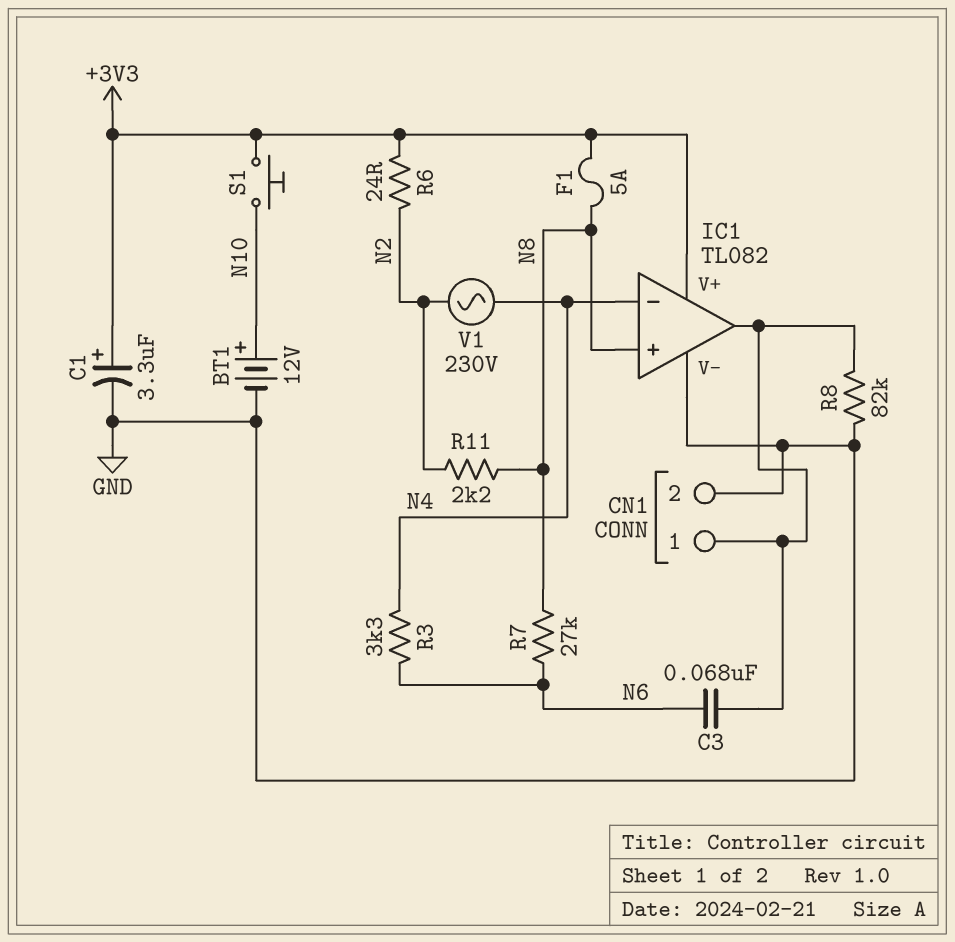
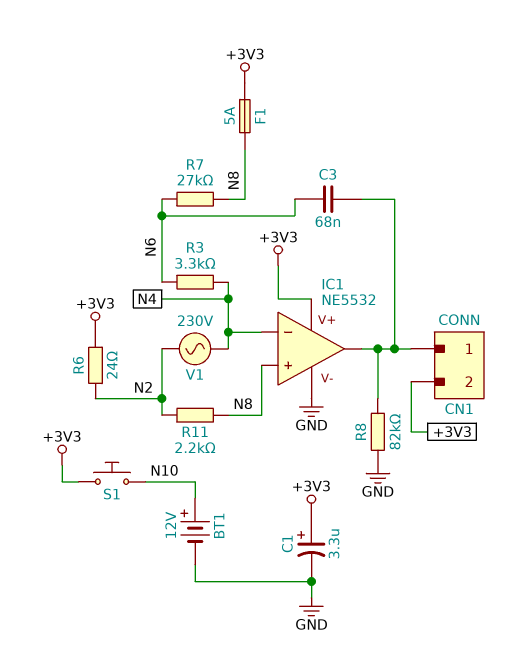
CN1 pin 2: GND -> +3V3
IC1: TL082 -> NE5532

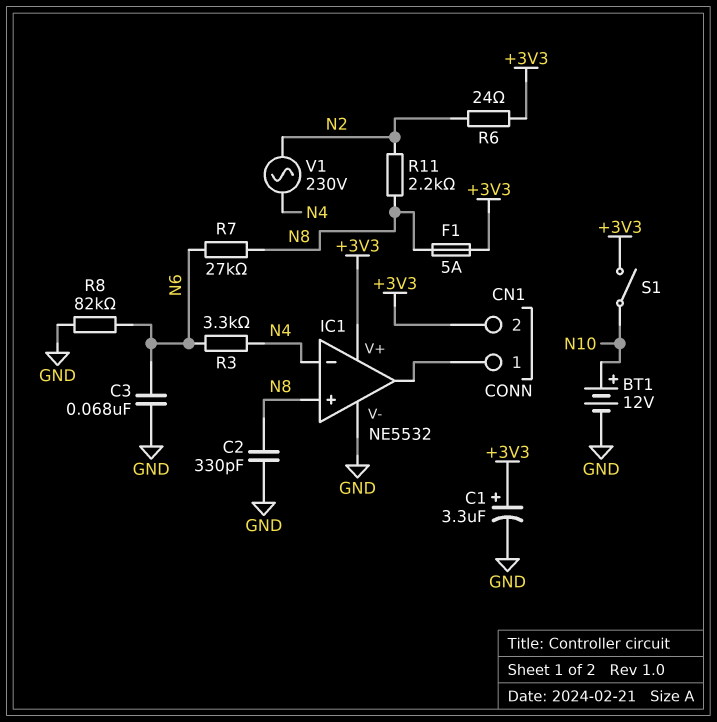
C2: none -> 330pF (GND, N8)
C3: 68nF (CN1/1, N6) -> 68nF (GND, N6)
R8: 82k (CN1/1, GND) -> 82k (GND, N6)
S1: button (+3V3, N10) -> switch (+3V3, N10)

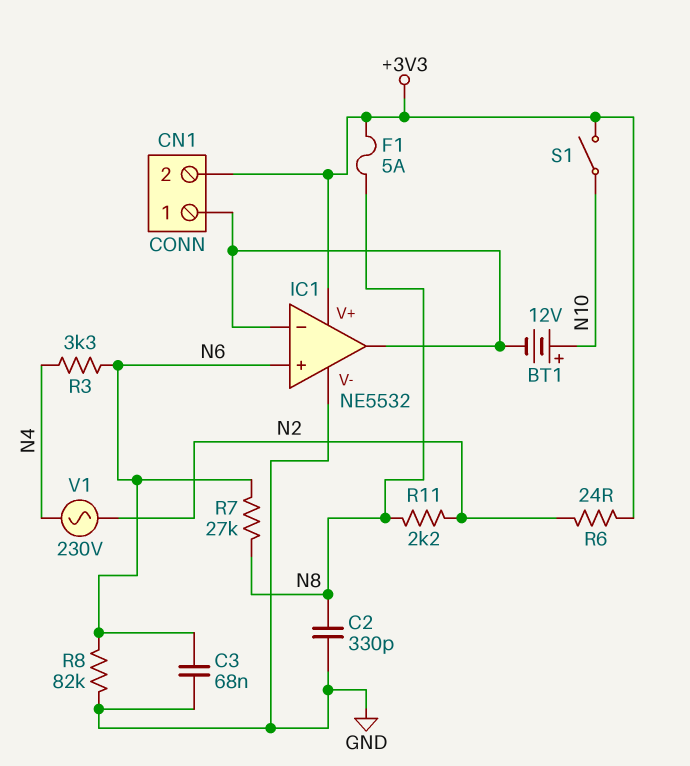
BT1: 12V (plus N10, minus GND) -> 12V (plus N10, minus CN1/1)
C1: 3.3uF (plus +3V3, minus GND) -> none
IC1 pin in+: N8 -> N6
IC1 pin in-: N4 -> CN1/1

